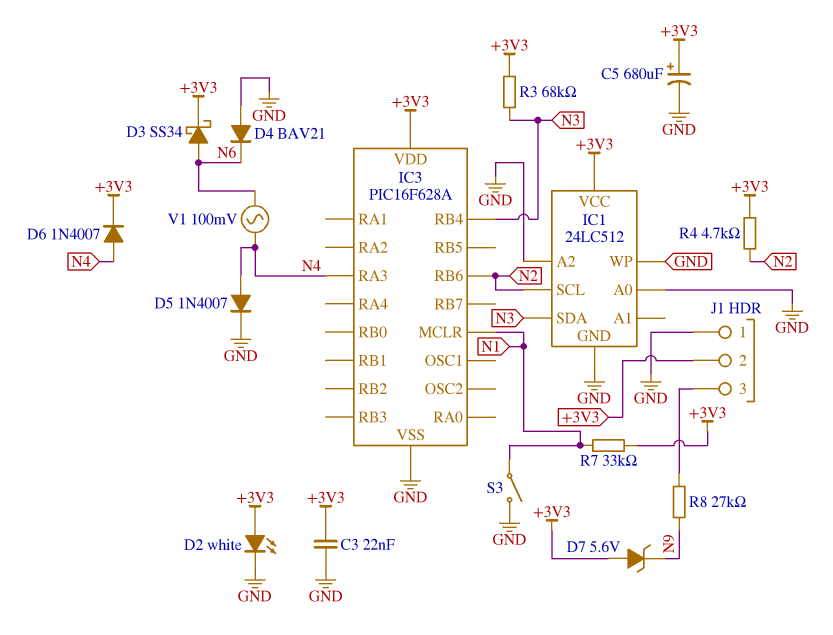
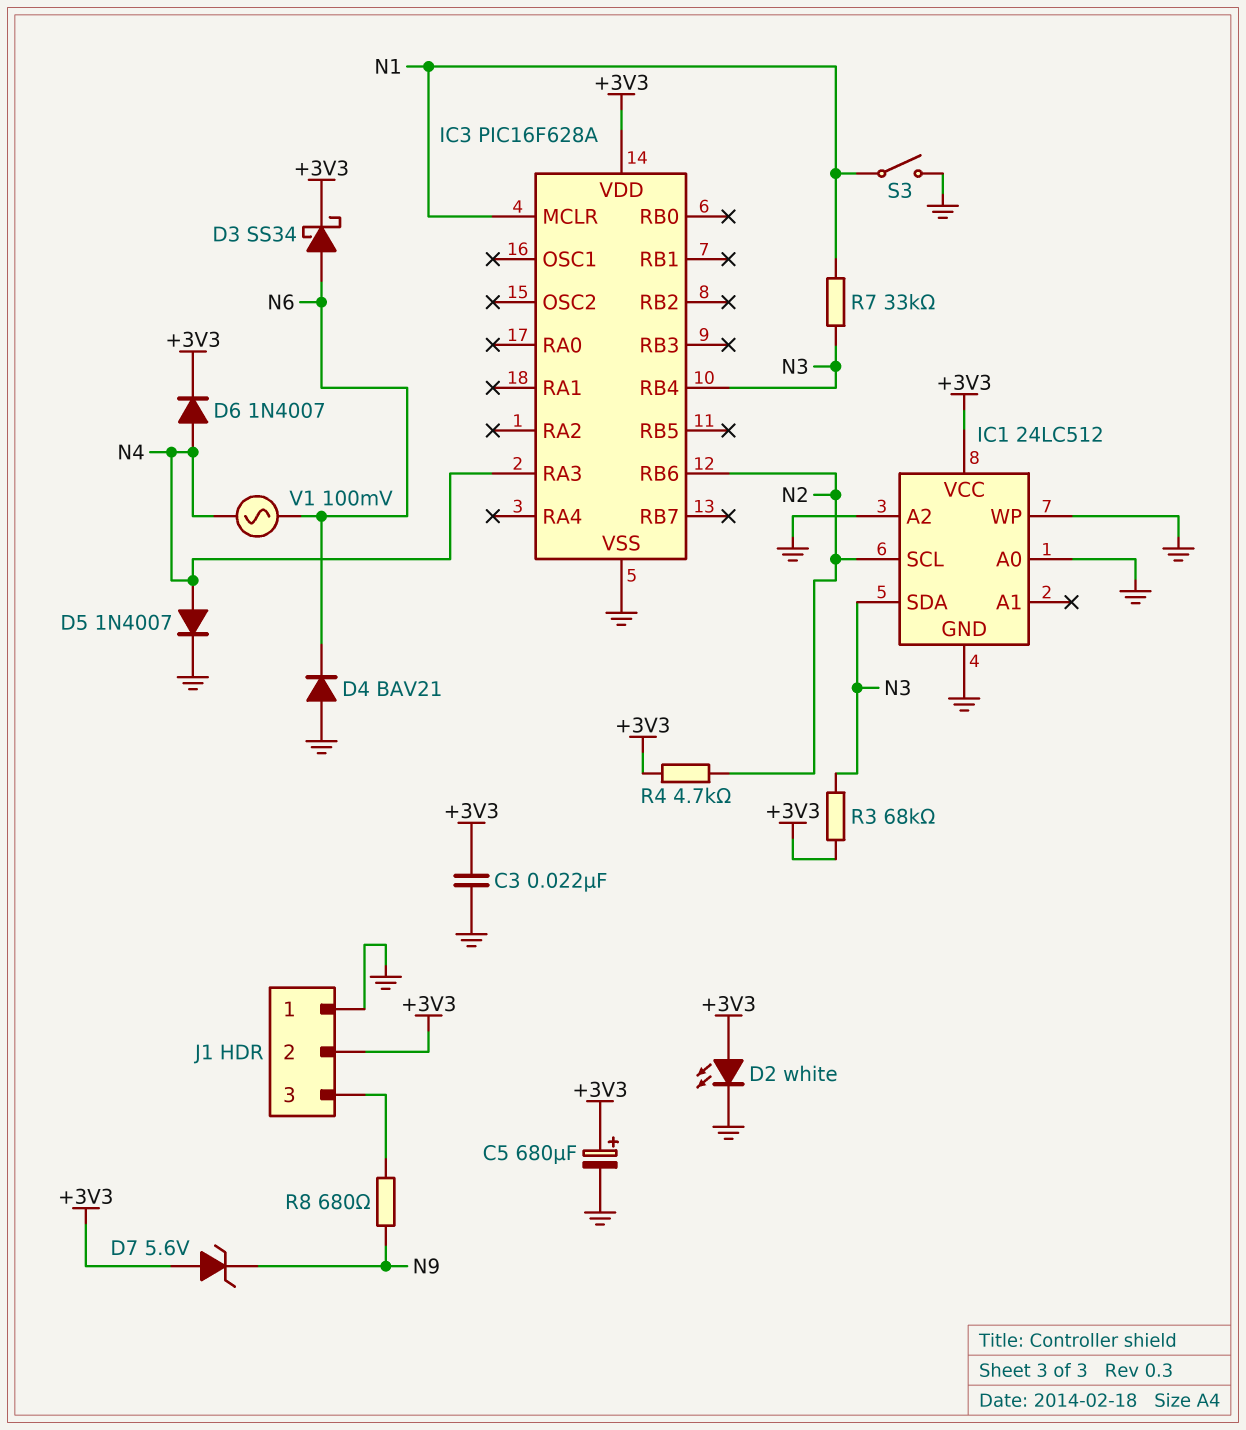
R7: 33k (+3V3, N1) -> 33k (N1, N3)
R8: 27k (J1/3, N9) -> 680 (J1/3, N9)

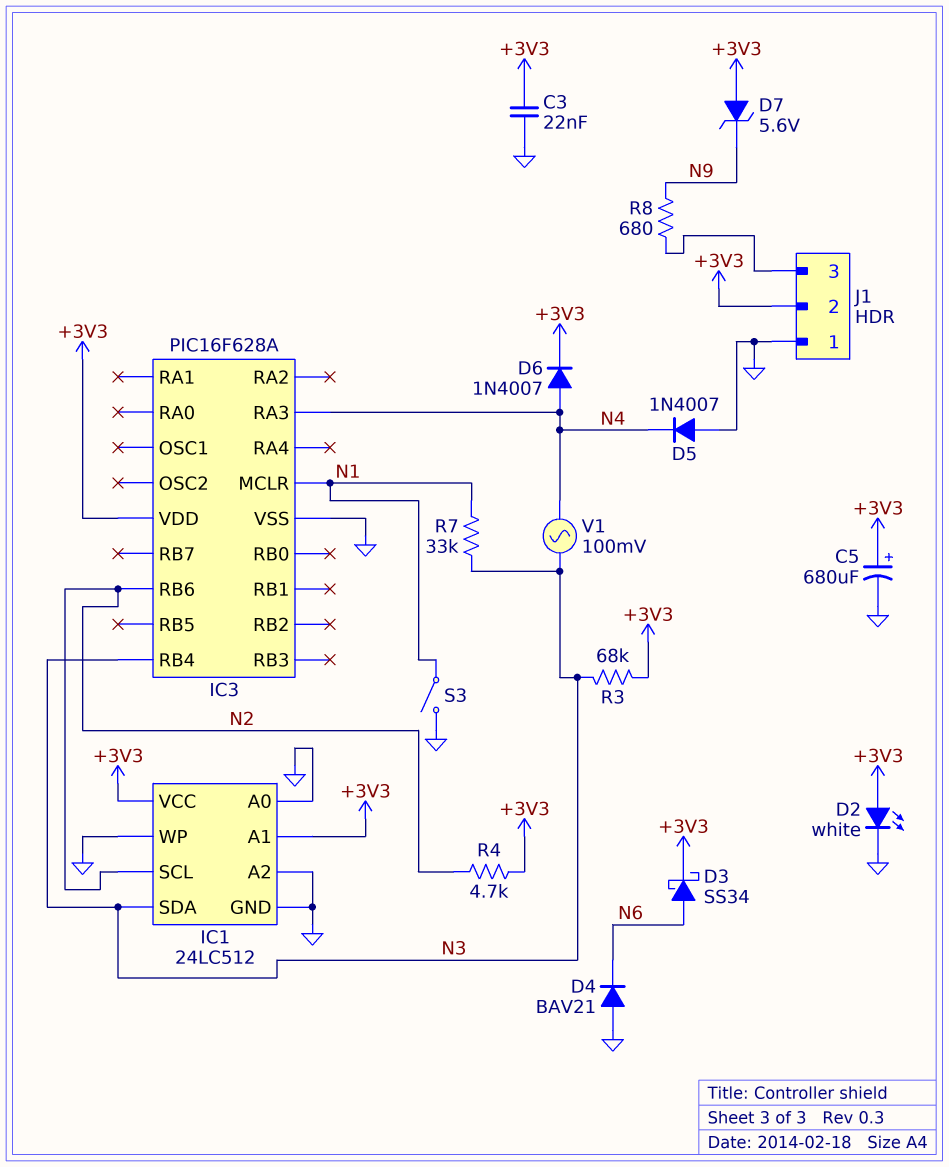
D5: diode 1N4007 (A N4, K GND) -> diode 1N4007 (A GND, K N4)
IC1 pin A1: none -> +3V3
V1: AC 100mV (N4, N6) -> AC 100mV (N3, N4)

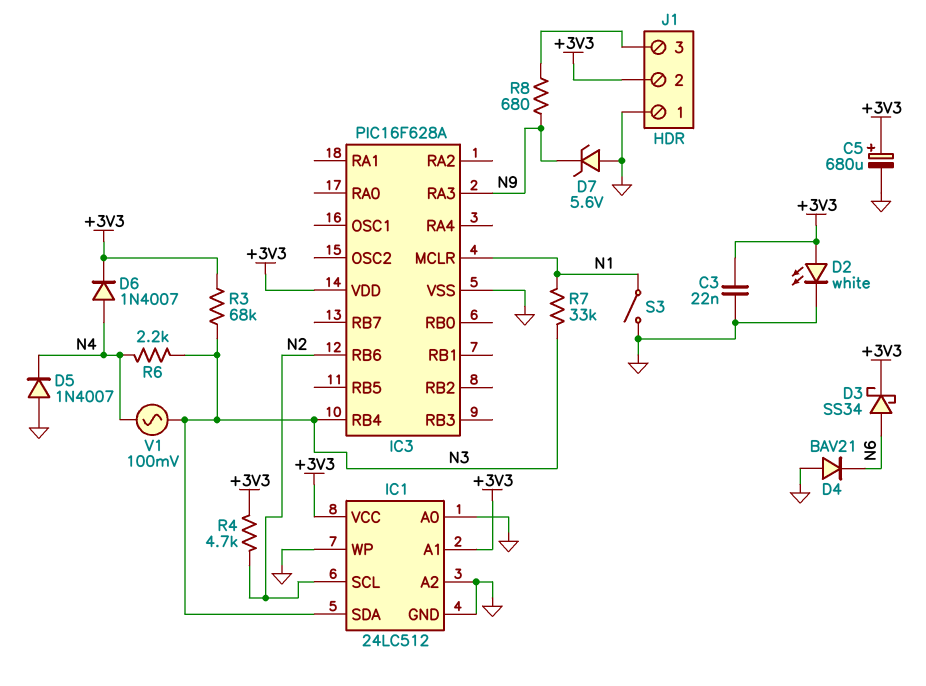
D7: zener 5.6V (A +3V3, K N9) -> zener 5.6V (A GND, K N9)
IC3 pin RA3: N4 -> N9
R6: none -> 2.2k (N3, N4)

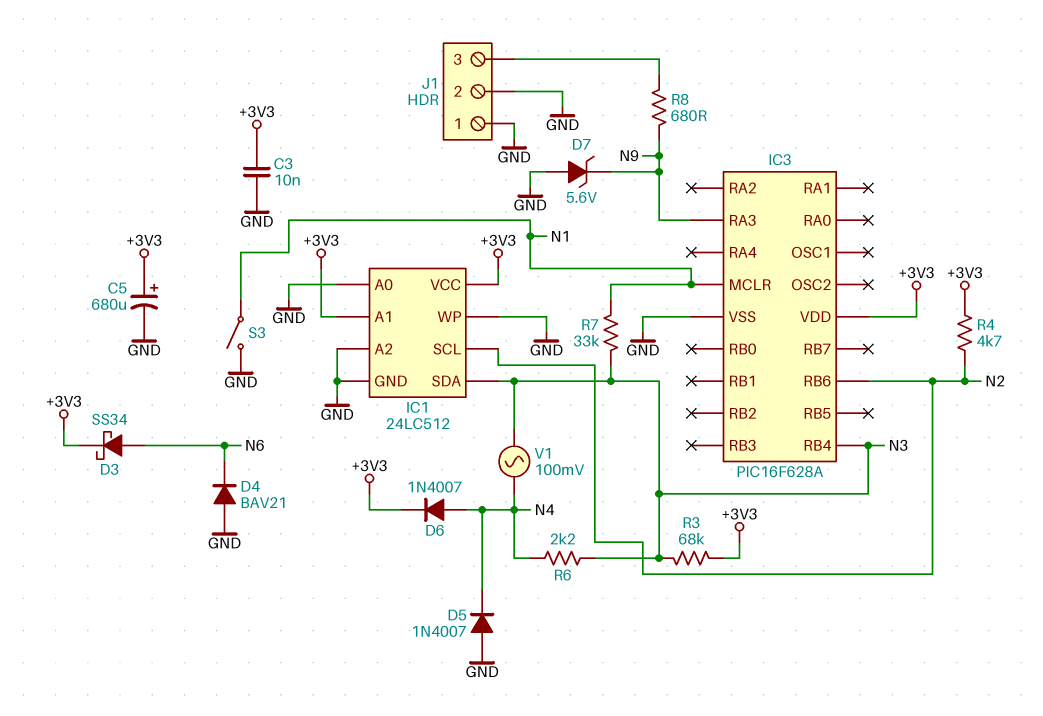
C3: 22nF (+3V3, GND) -> 10nF (+3V3, GND)
D2: LED white (A +3V3, K GND) -> none
J1 pin 2: +3V3 -> GND

